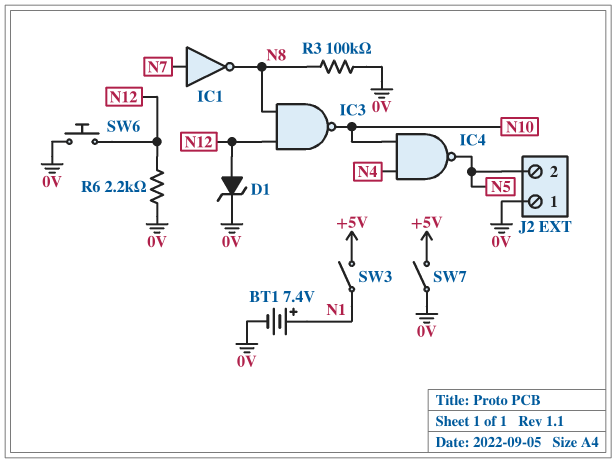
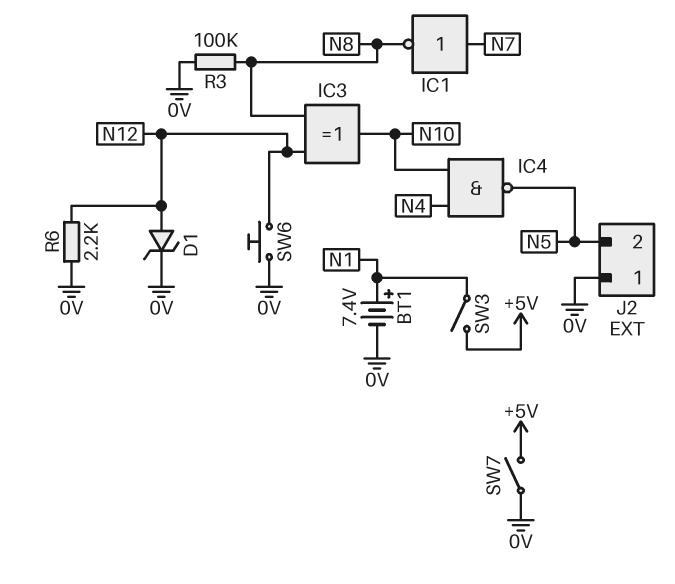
IC3: NAND (in N8, in N12, out N10) -> XOR (in N8, in N12, out N10)

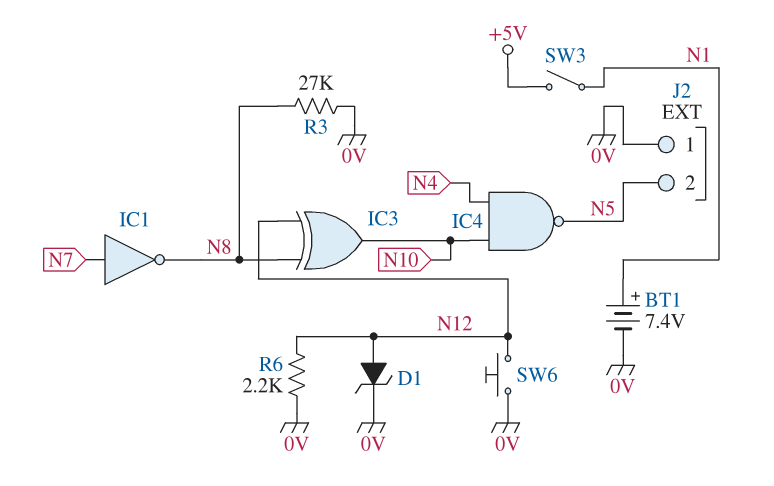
R3: 100k (0V, N8) -> 27k (0V, N8)
SW7: switch (+5V, 0V) -> none

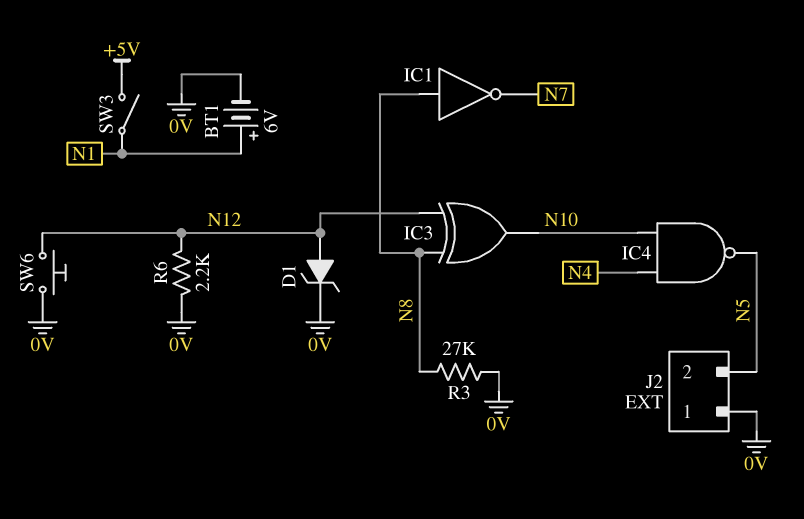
BT1: 7.4V (plus N1, minus 0V) -> 6V (plus N1, minus 0V)
IC1: NOT (in N7, out N8) -> NOT (in N8, out N7)

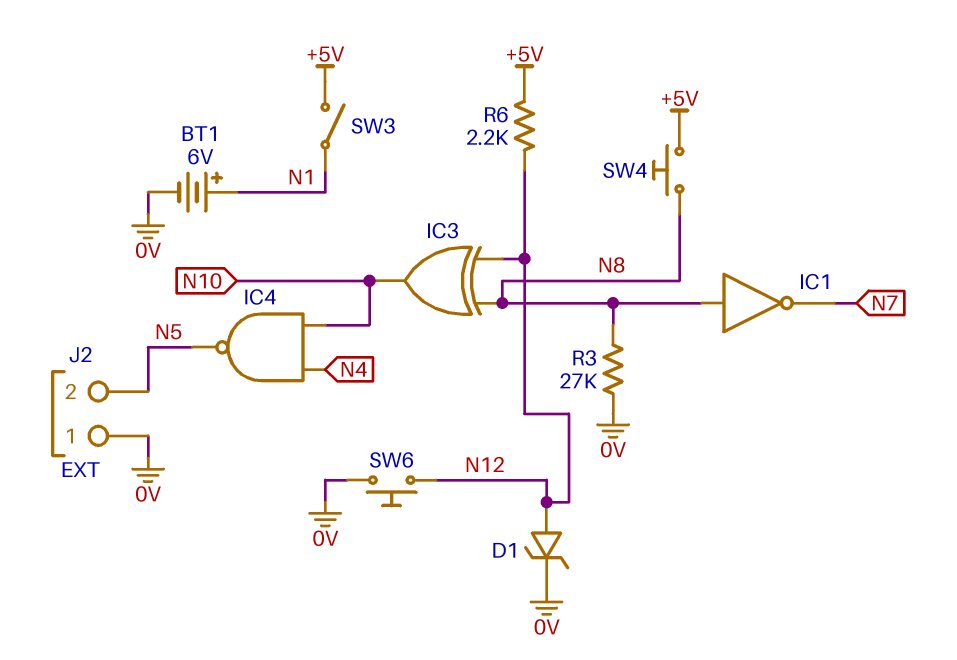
R6: 2.2k (0V, N12) -> 2.2k (+5V, N12)
SW4: none -> button (+5V, N8)

